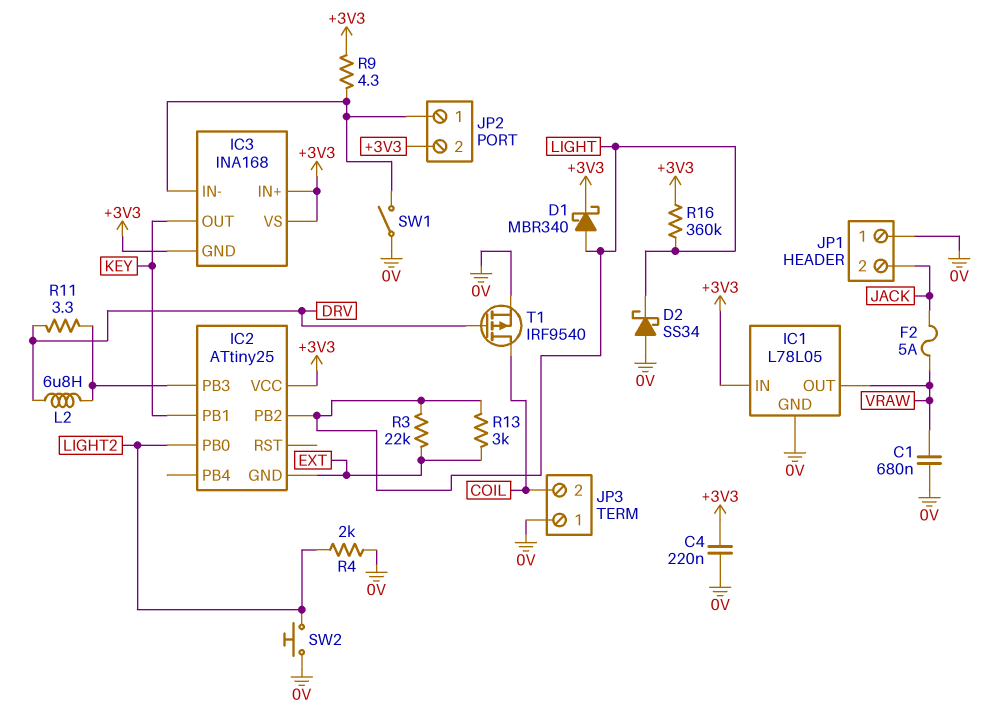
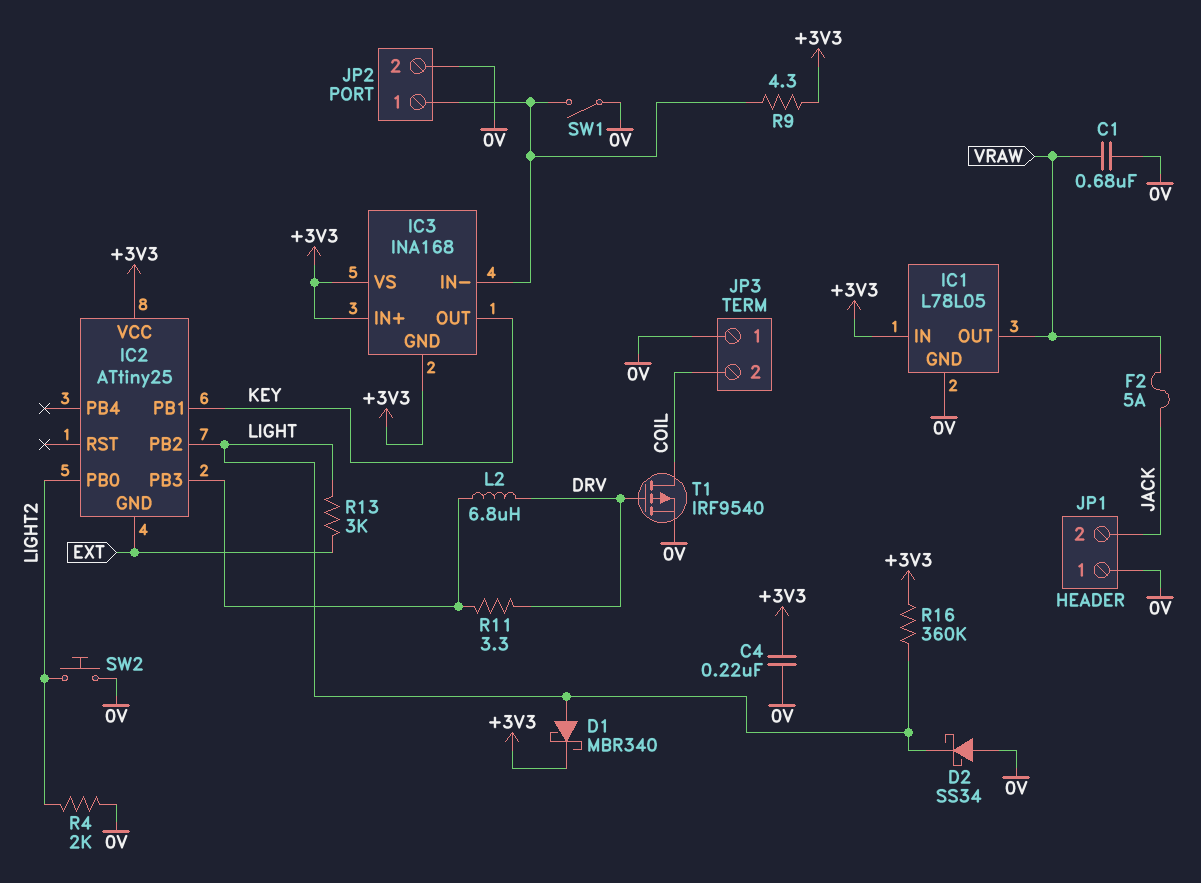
JP2 pin 2: +3V3 -> 0V
R3: 22k (EXT, LIGHT) -> none

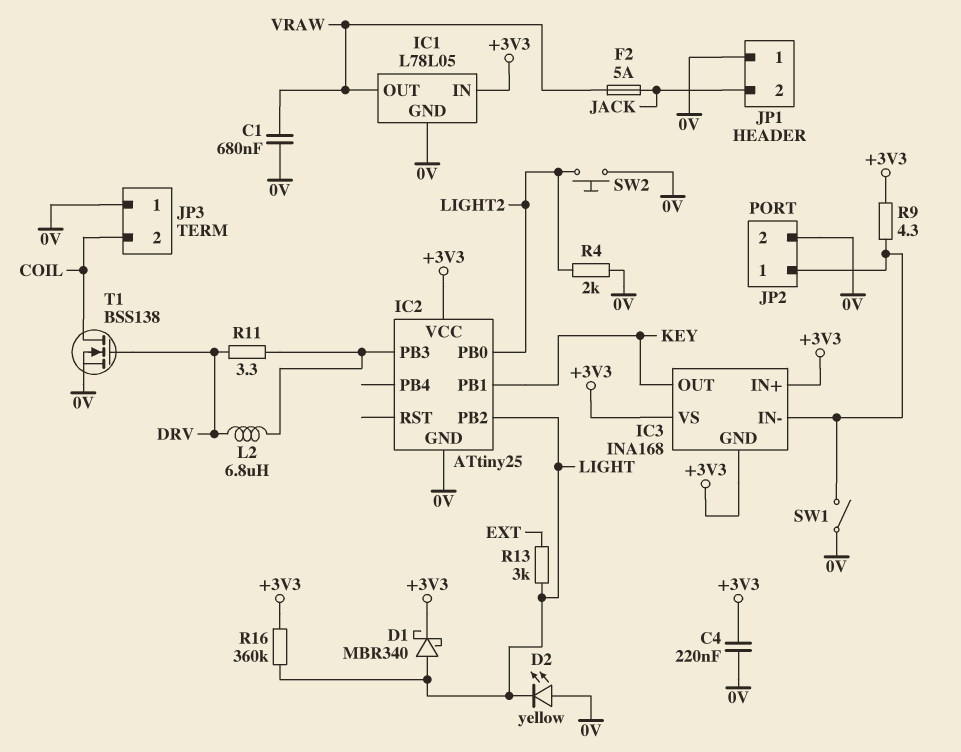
D2: schottky SS34 (A 0V, K LIGHT) -> LED yellow (A 0V, K LIGHT)
IC2 pin GND: EXT -> 0V
T1: PMOS IRF9540 (G DRV, D COIL, S 0V) -> NMOS BSS138 (G DRV, D COIL, S 0V)

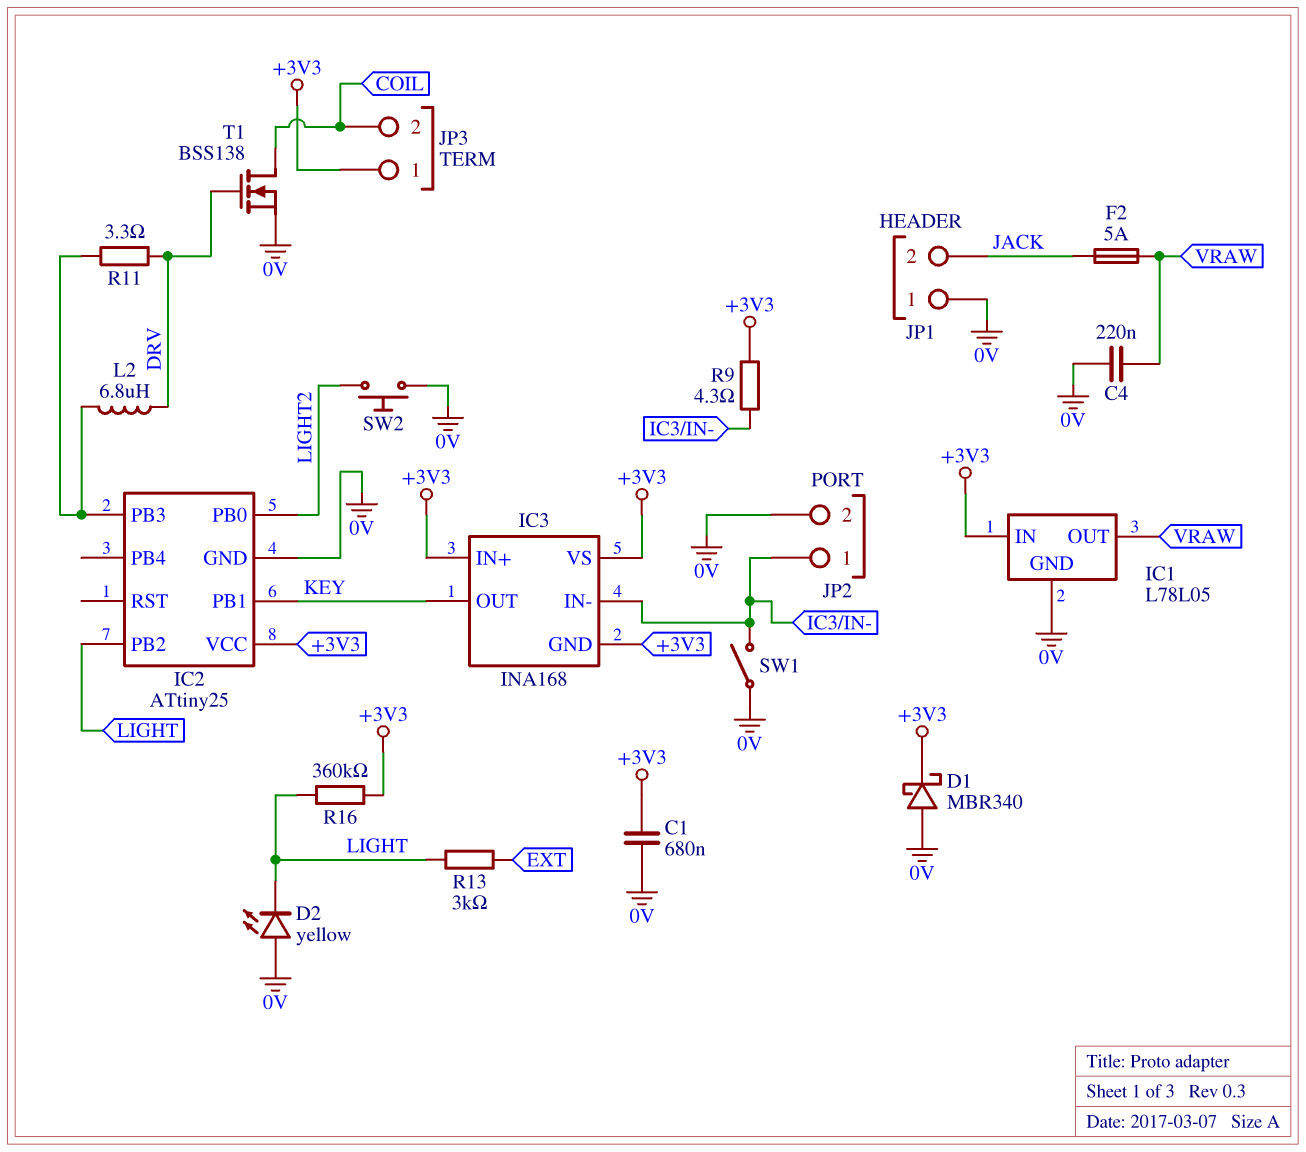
C1: 680nF (0V, VRAW) -> 680nF (+3V3, 0V)
C4: 220nF (+3V3, 0V) -> 220nF (0V, VRAW)
D1: schottky MBR340 (A LIGHT, K +3V3) -> schottky MBR340 (A 0V, K +3V3)
JP3 pin 1: 0V -> +3V3
R4: 2k (0V, LIGHT2) -> none

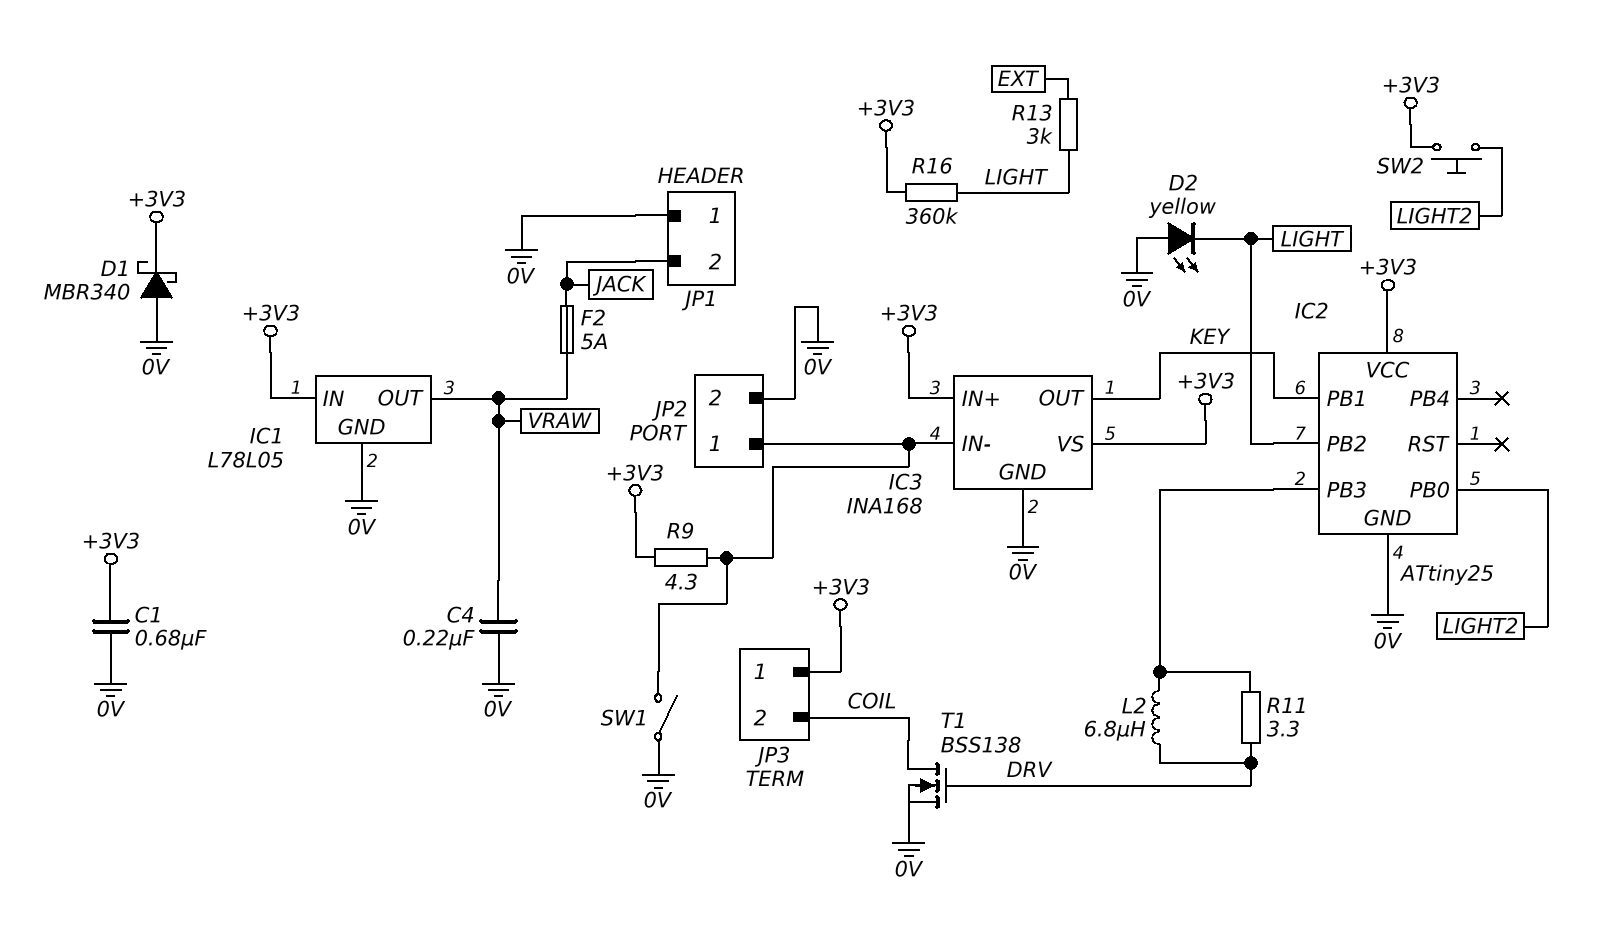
IC3 pin GND: +3V3 -> 0V
SW2: button (0V, LIGHT2) -> button (+3V3, LIGHT2)

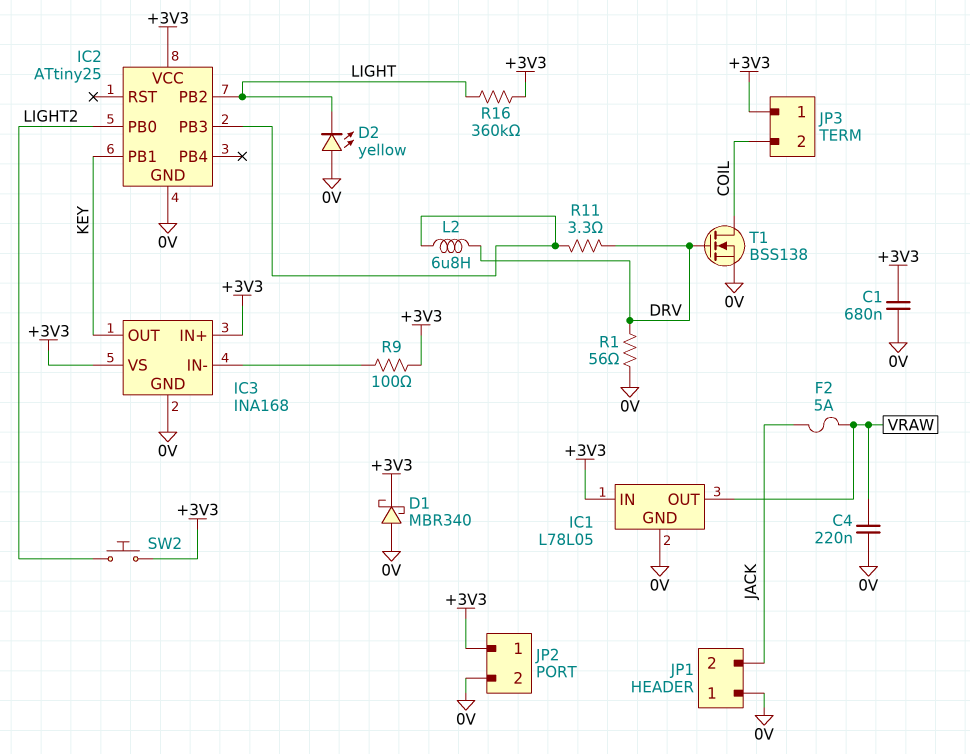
JP2 pin 1: IC3/IN- -> +3V3
R1: none -> 56 (0V, DRV)
R9: 4.3 (+3V3, IC3/IN-) -> 100 (+3V3, IC3/IN-)
R13: 3k (EXT, LIGHT) -> none
SW1: switch (0V, IC3/IN-) -> none

